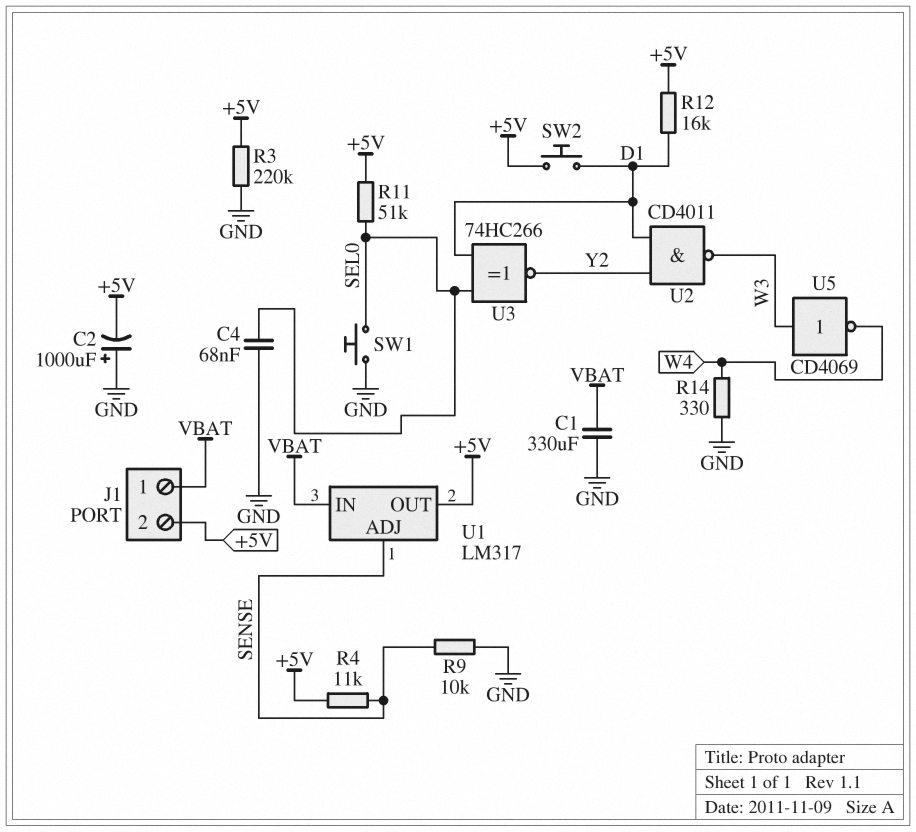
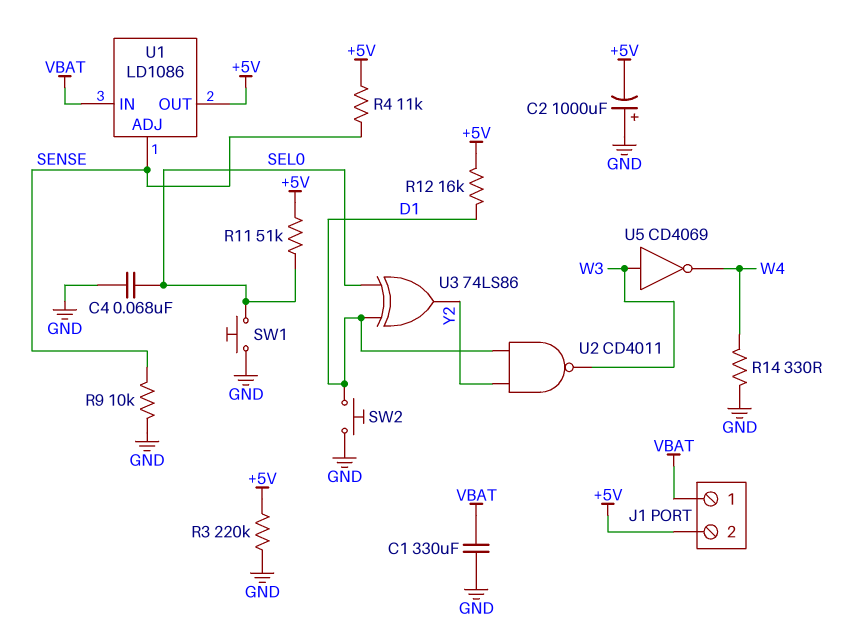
SW2: button (+5V, D1) -> button (D1, GND)
U1: LM317 -> LD1086
U3: XNOR 74HC266 (in D1, in SEL0, out Y2) -> XOR 74LS86 (in D1, in SEL0, out Y2)

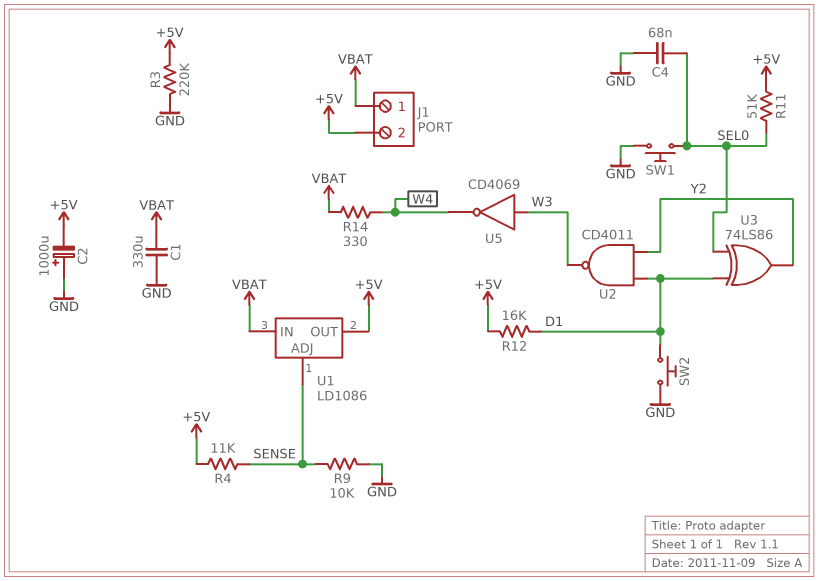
R14: 330 (GND, W4) -> 330 (VBAT, W4)

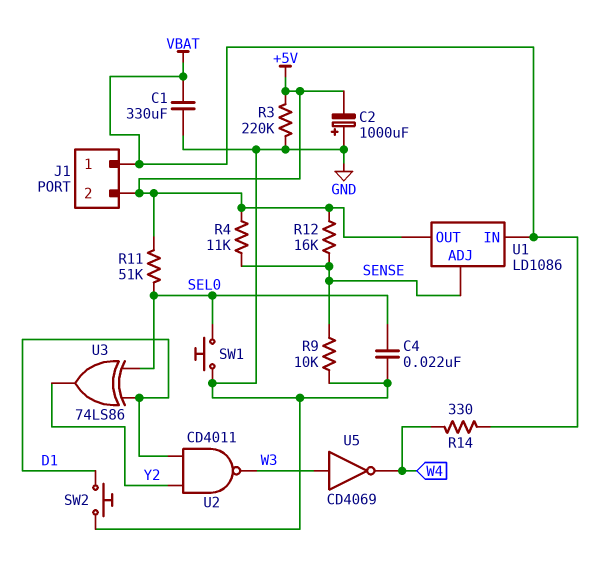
C4: 68nF (GND, SEL0) -> 22nF (GND, SEL0)
R12: 16k (+5V, D1) -> 16k (+5V, SENSE)

